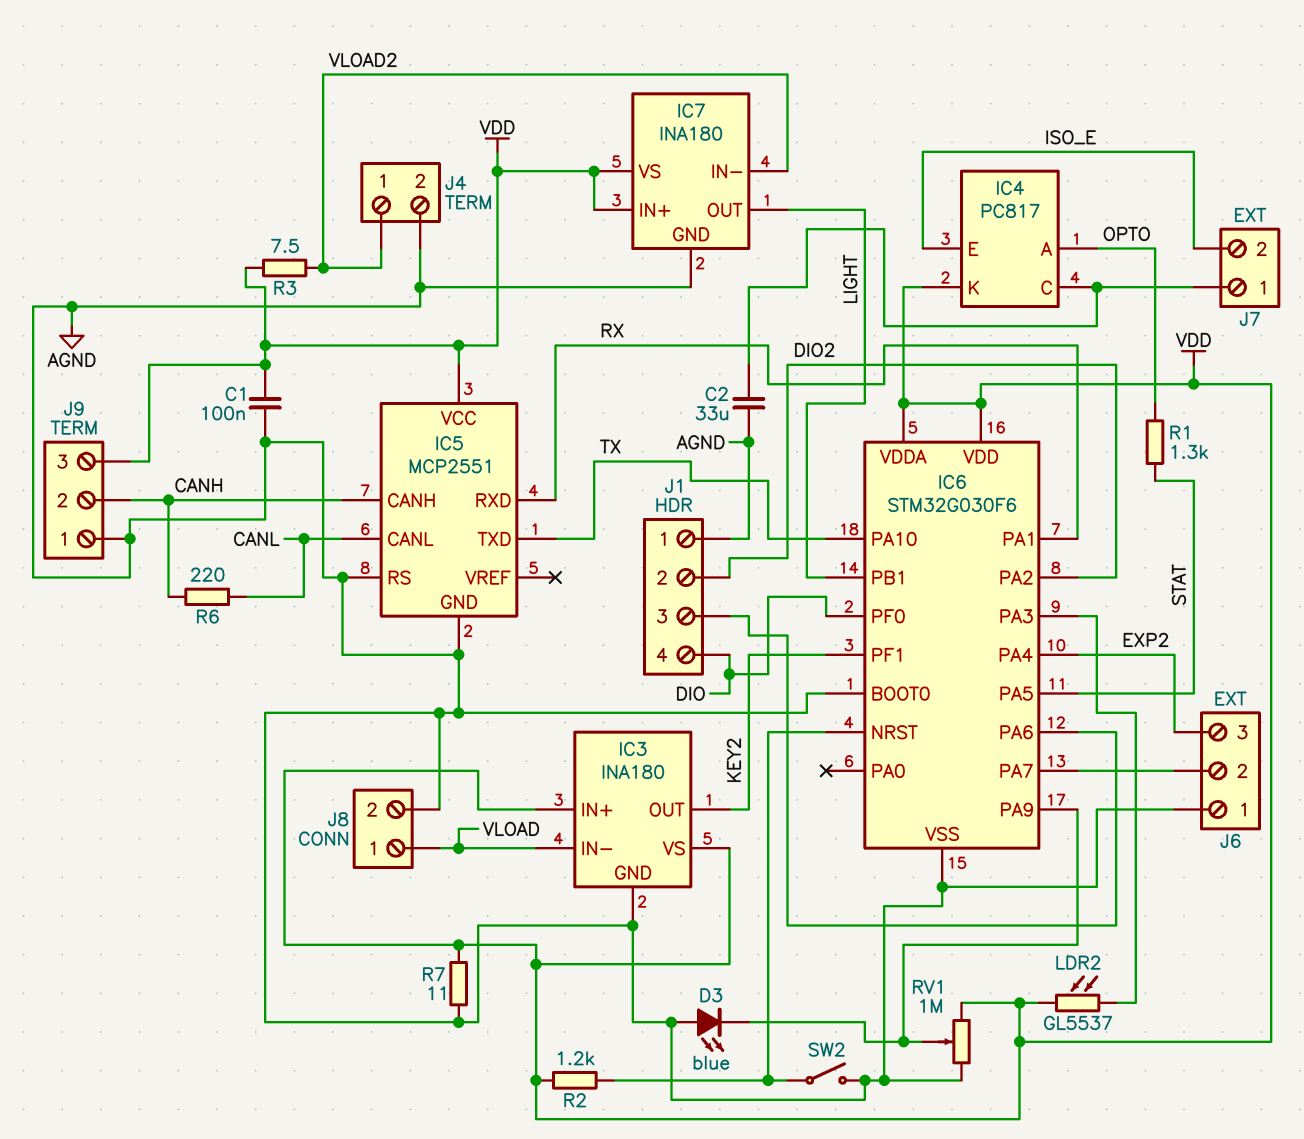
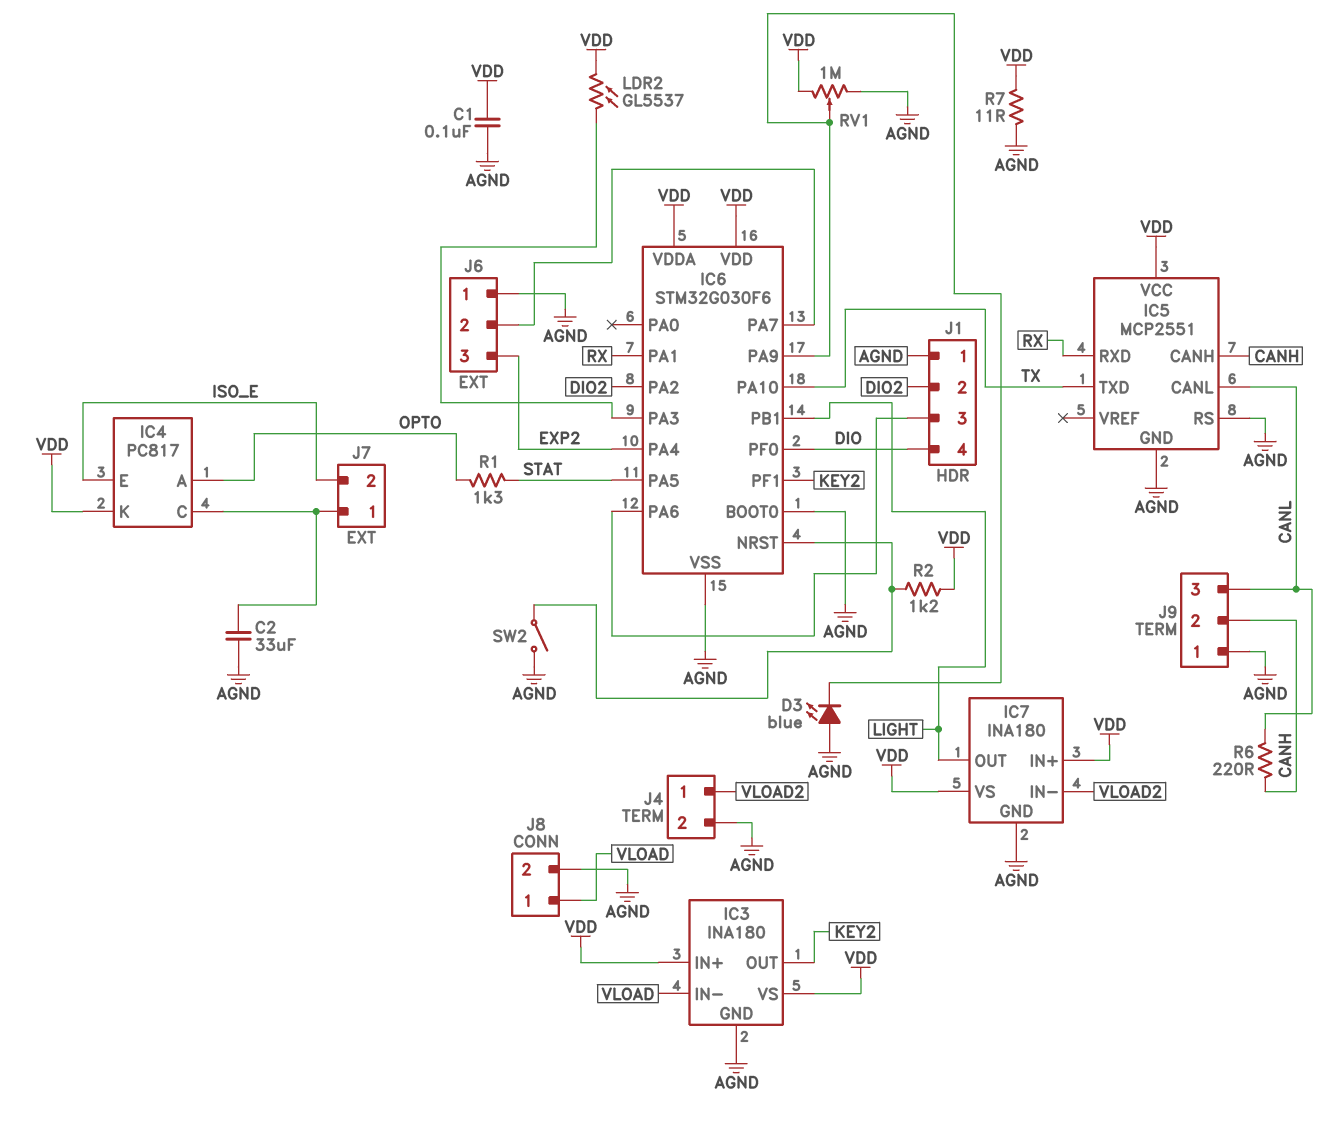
J9 pin 3: VDD -> CANL
R3: 7.5 (VDD, VLOAD2) -> none

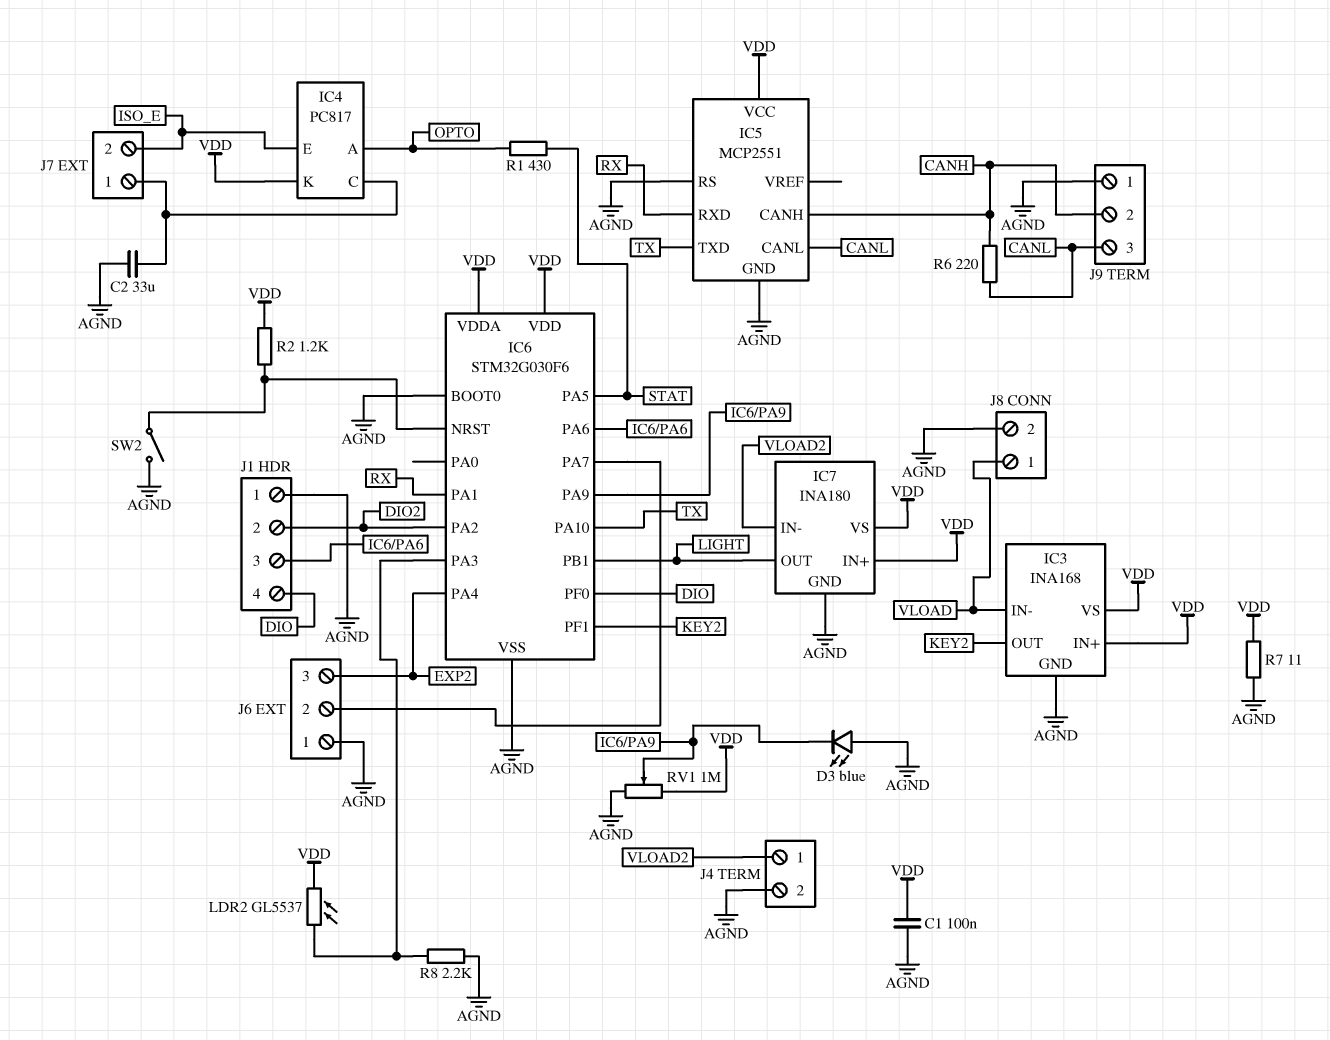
IC3: INA180 -> INA168
R1: 1.3k (OPTO, STAT) -> 430 (OPTO, STAT)
R8: none -> 2.2k (AGND, IC6/PA3)

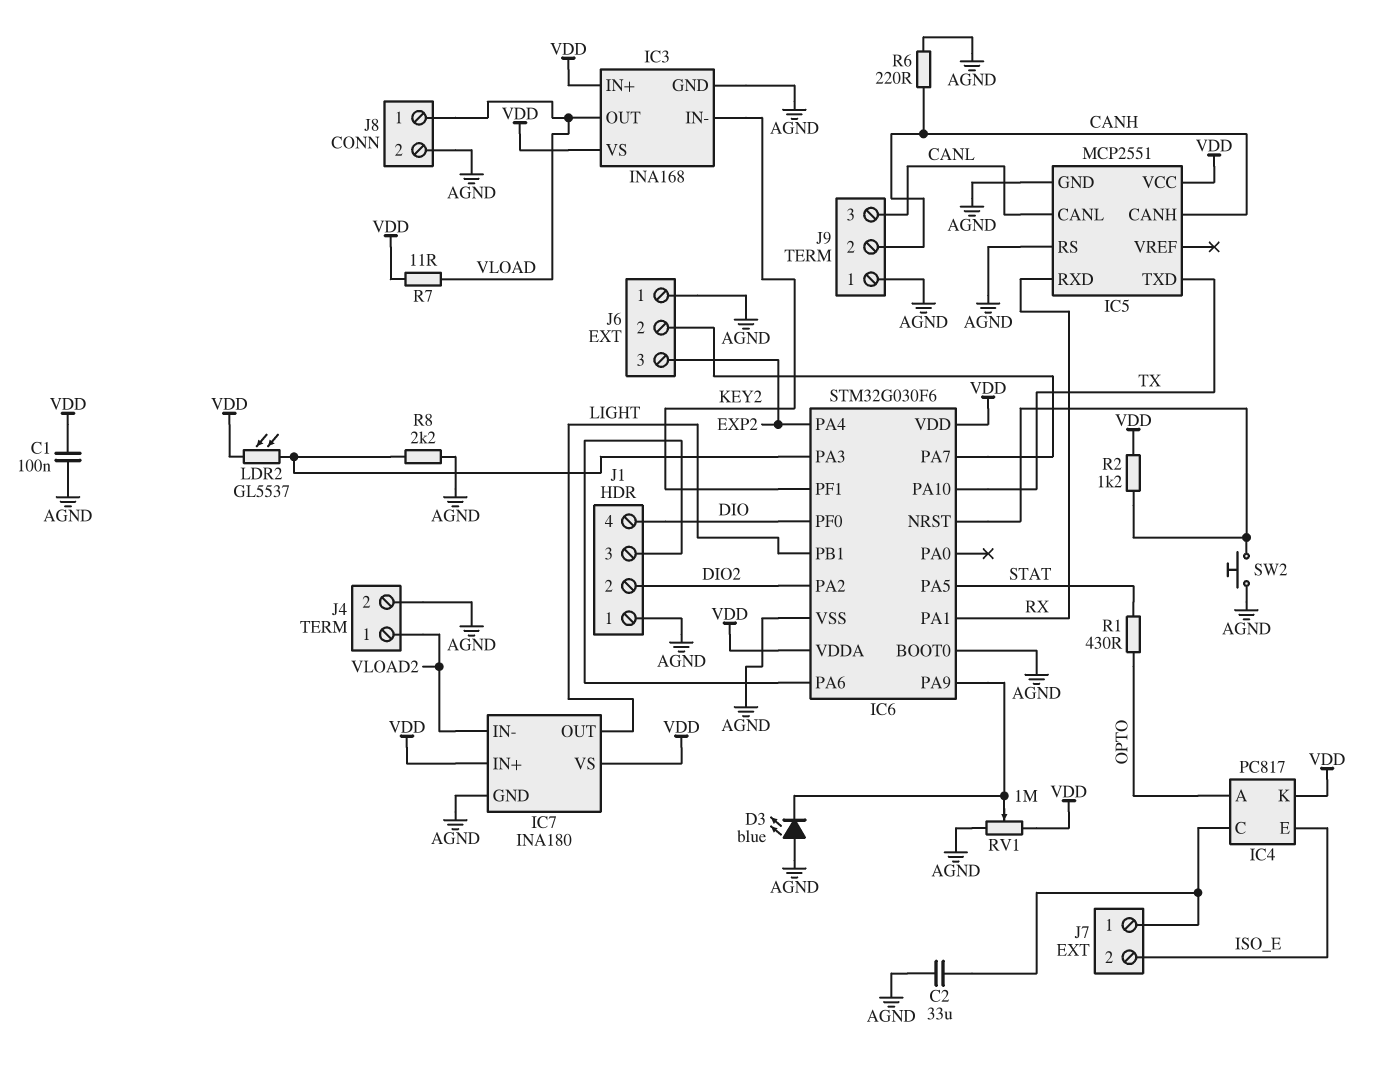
IC3 pin IN-: VLOAD -> KEY2
IC3 pin OUT: KEY2 -> VLOAD
R6: 220 (CANH, CANL) -> 220 (AGND, CANH)
R7: 11 (AGND, VDD) -> 11 (VDD, VLOAD)
SW2: switch (AGND, IC6/NRST) -> button (AGND, IC6/NRST)

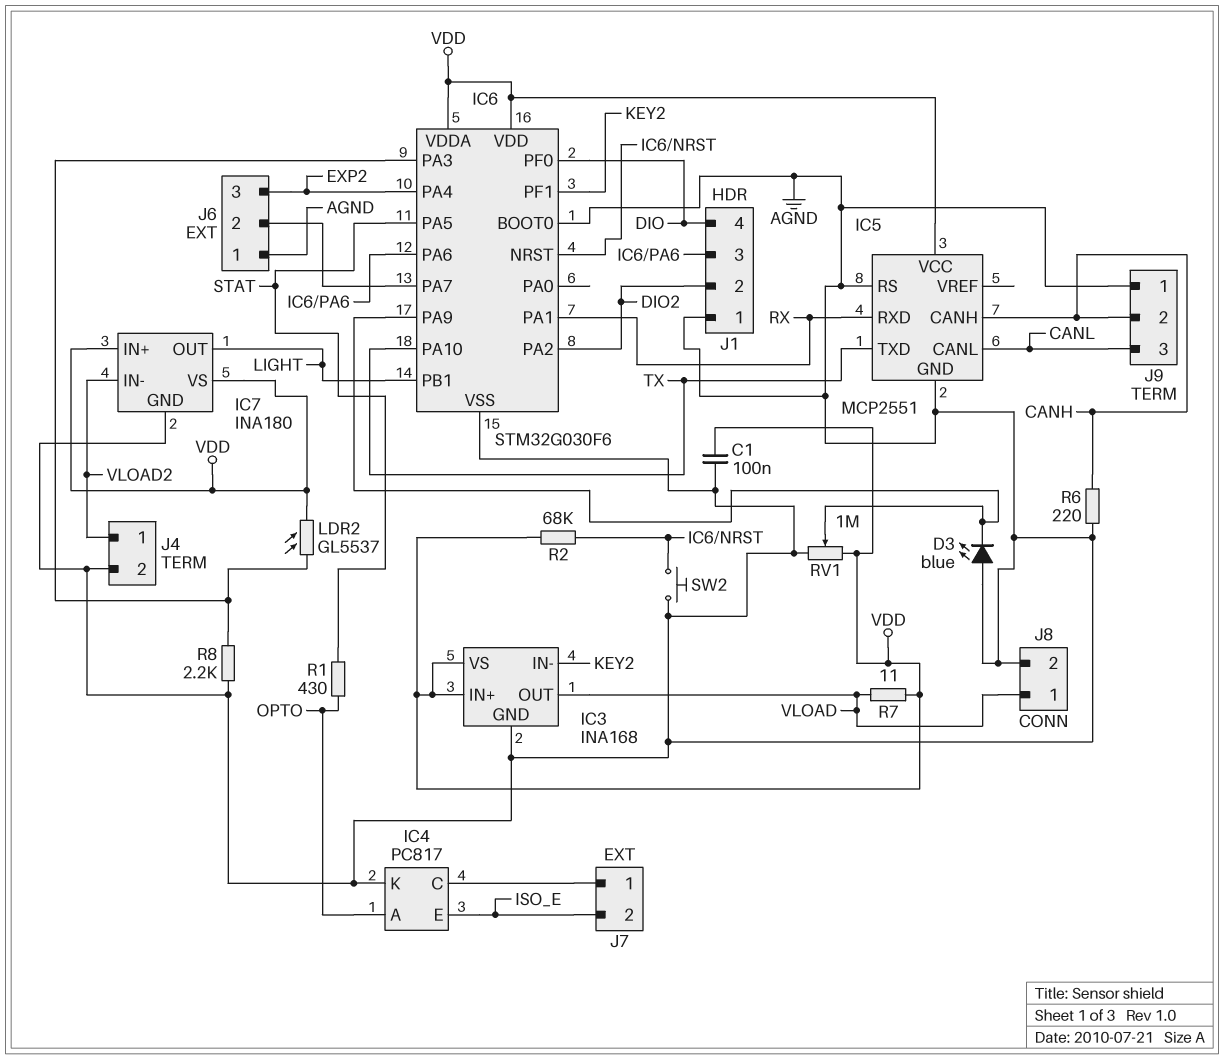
C2: 33uF (AGND, IC4/C) -> none
IC4 pin K: VDD -> AGND
R2: 1.2k (IC6/NRST, VDD) -> 68k (IC6/NRST, VDD)

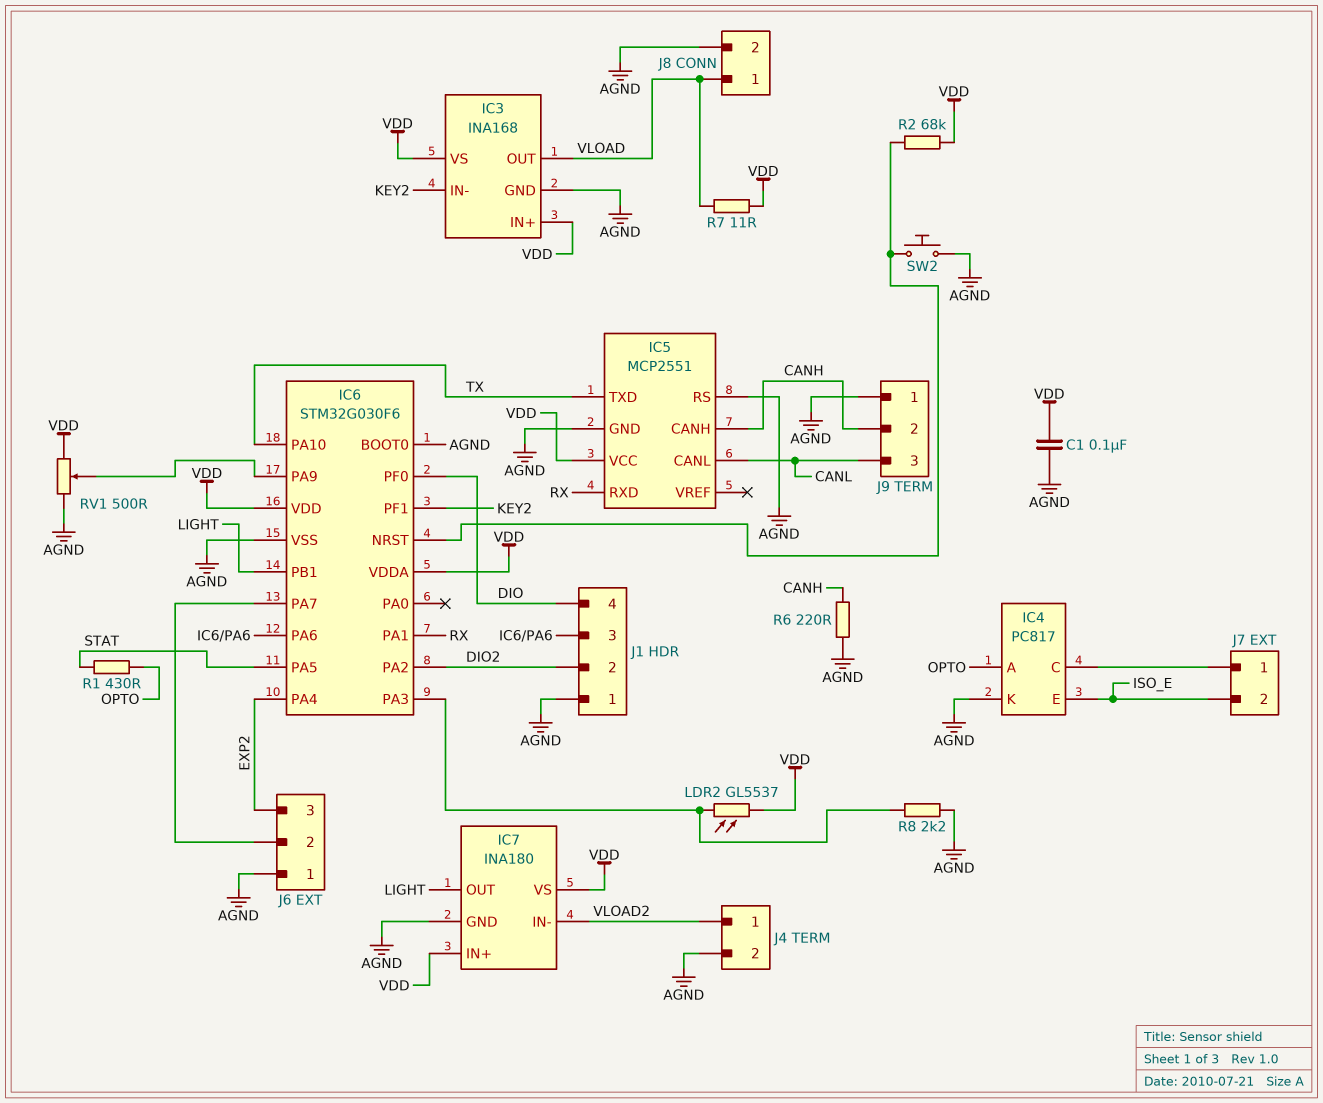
D3: LED blue (A AGND, K IC6/PA9) -> none
RV1: 1M (AGND, VDD, wiper IC6/PA9) -> 500 (AGND, VDD, wiper IC6/PA9)

